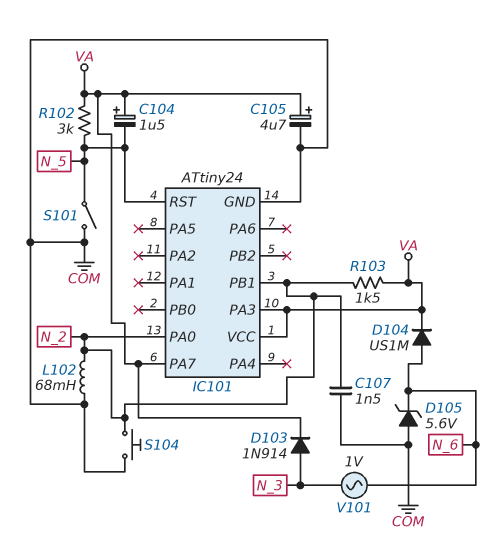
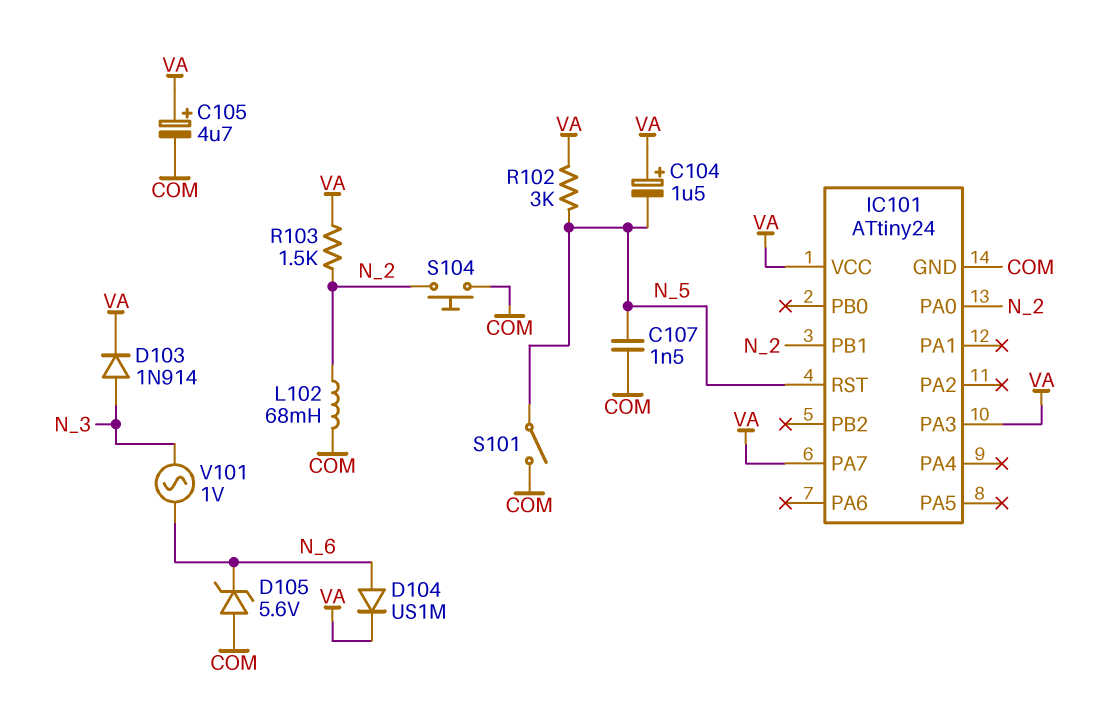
C107: 1.5nF (COM, N_2) -> 1.5nF (COM, N_5)

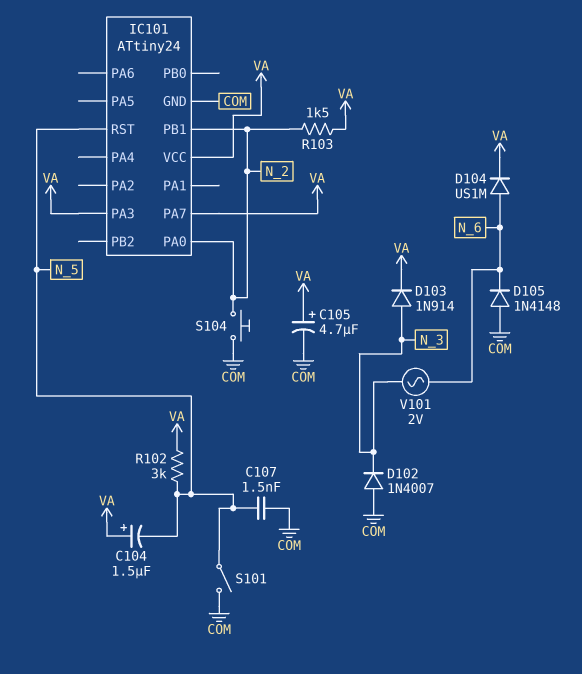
D102: none -> diode 1N4007 (A COM, K N_3)
D105: zener 5.6V (A COM, K N_6) -> diode 1N4148 (A COM, K N_6)
L102: 68mH (COM, N_2) -> none
V101: AC 1V (N_3, N_6) -> AC 2V (N_3, N_6)

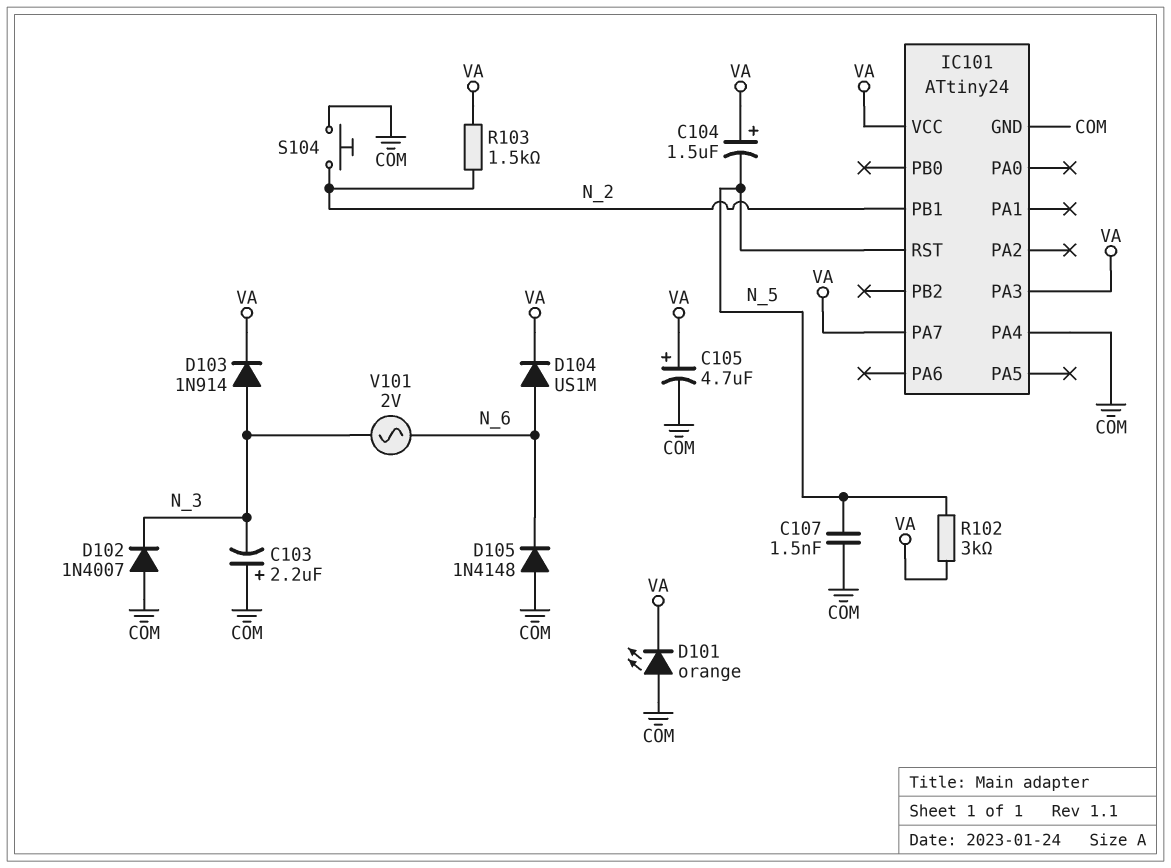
C103: none -> 2.2uF (plus COM, minus N_3)
D101: none -> LED orange (A COM, K VA)
IC101 pin PA0: N_2 -> none
IC101 pin PA4: none -> COM
S101: switch (COM, N_5) -> none

